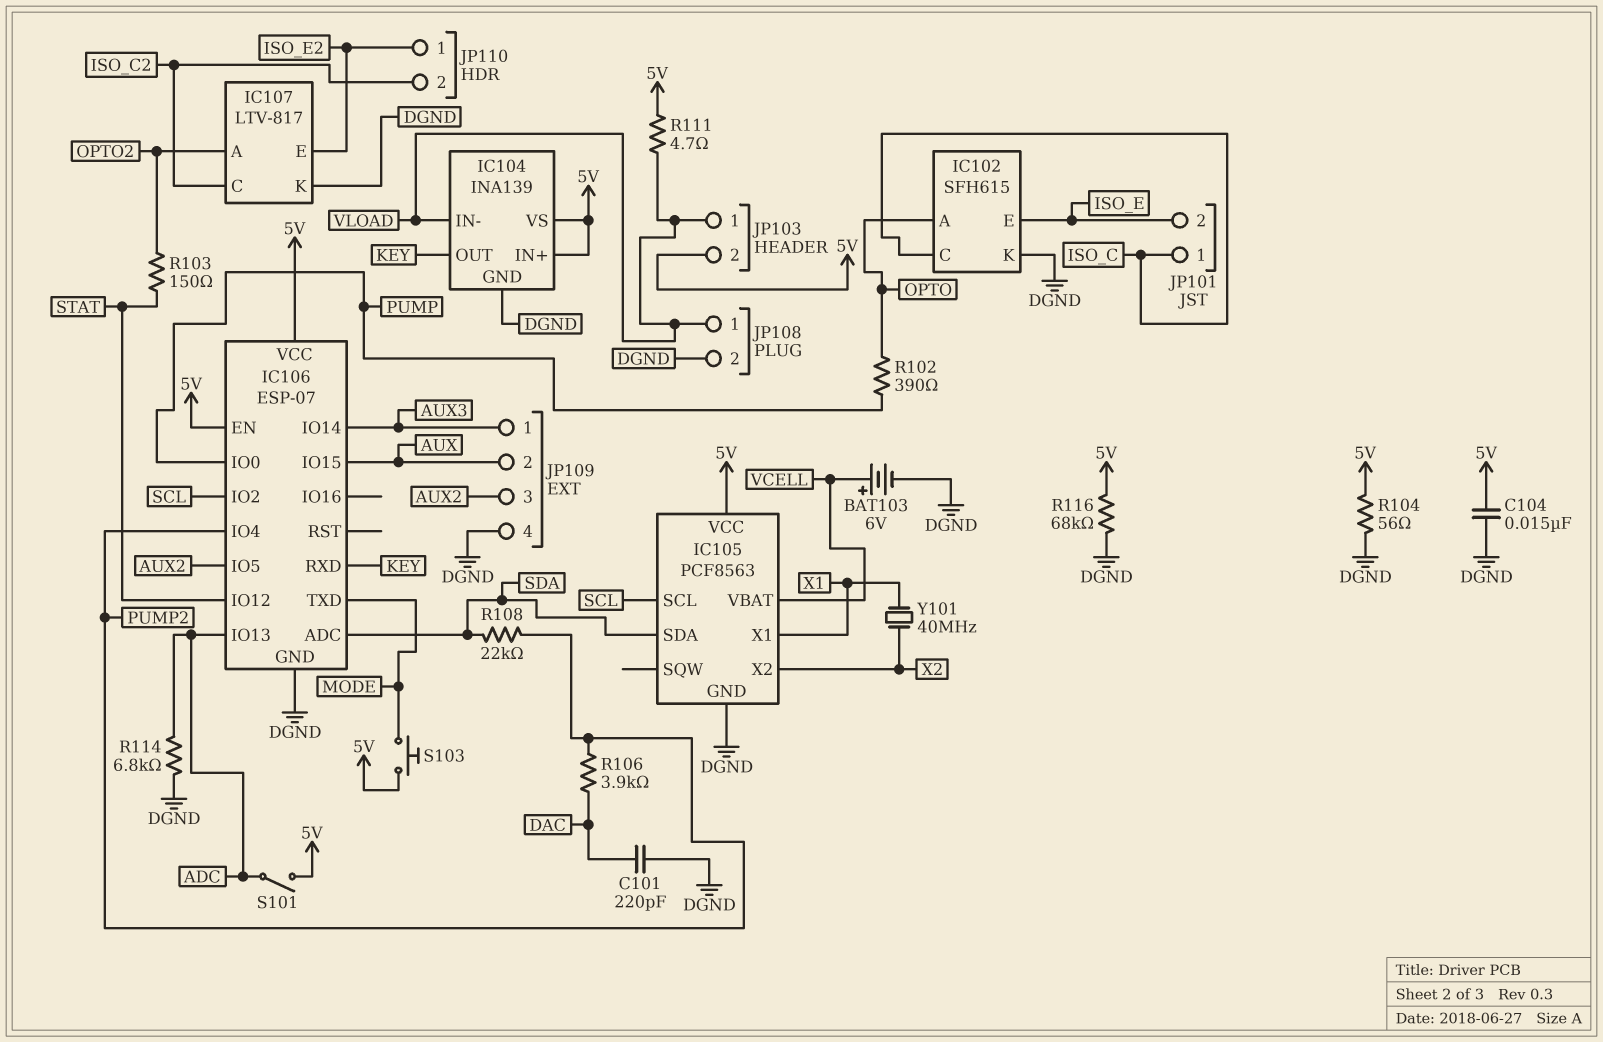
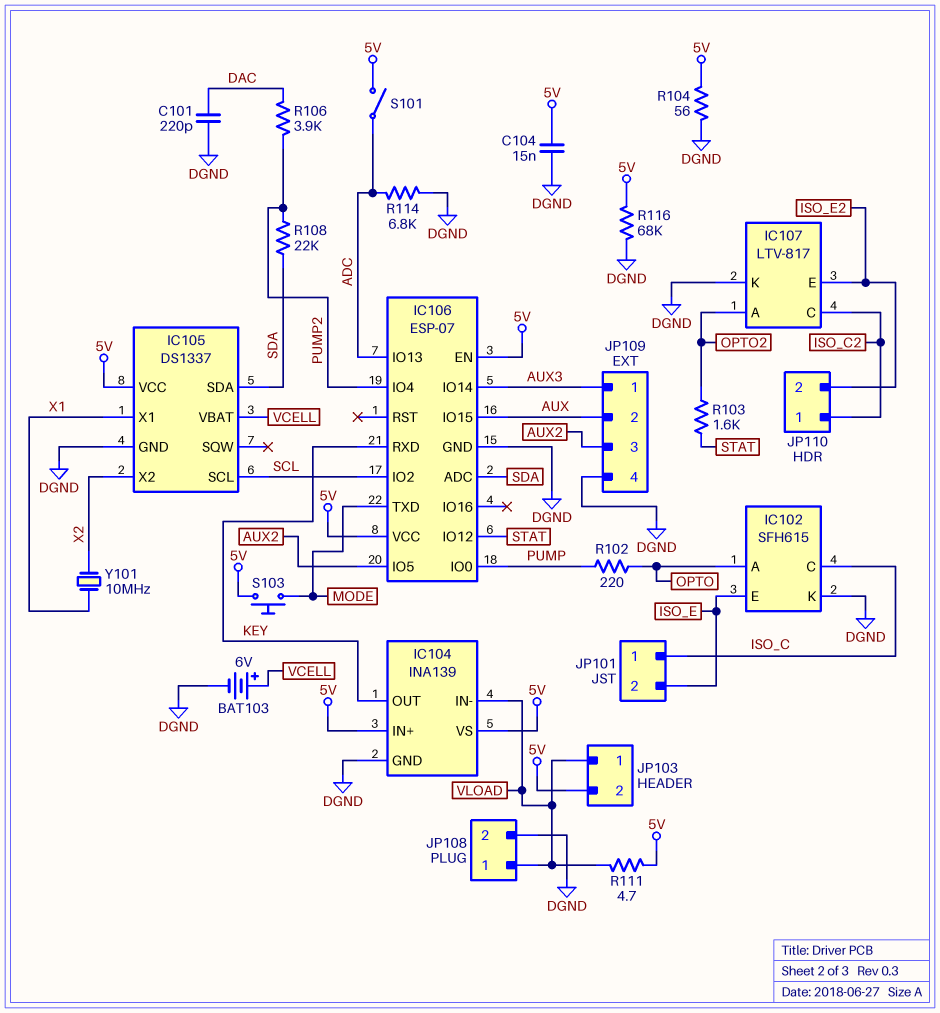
IC105: PCF8563 -> DS1337
JP110 pin 1: ISO_E2 -> ISO_C2
JP110 pin 2: ISO_C2 -> ISO_E2
R102: 390 (OPTO, PUMP) -> 220 (OPTO, PUMP)
R103: 150 (OPTO2, STAT) -> 1.6k (OPTO2, STAT)
Y101: 40MHz (X1, X2) -> 10MHz (X1, X2)

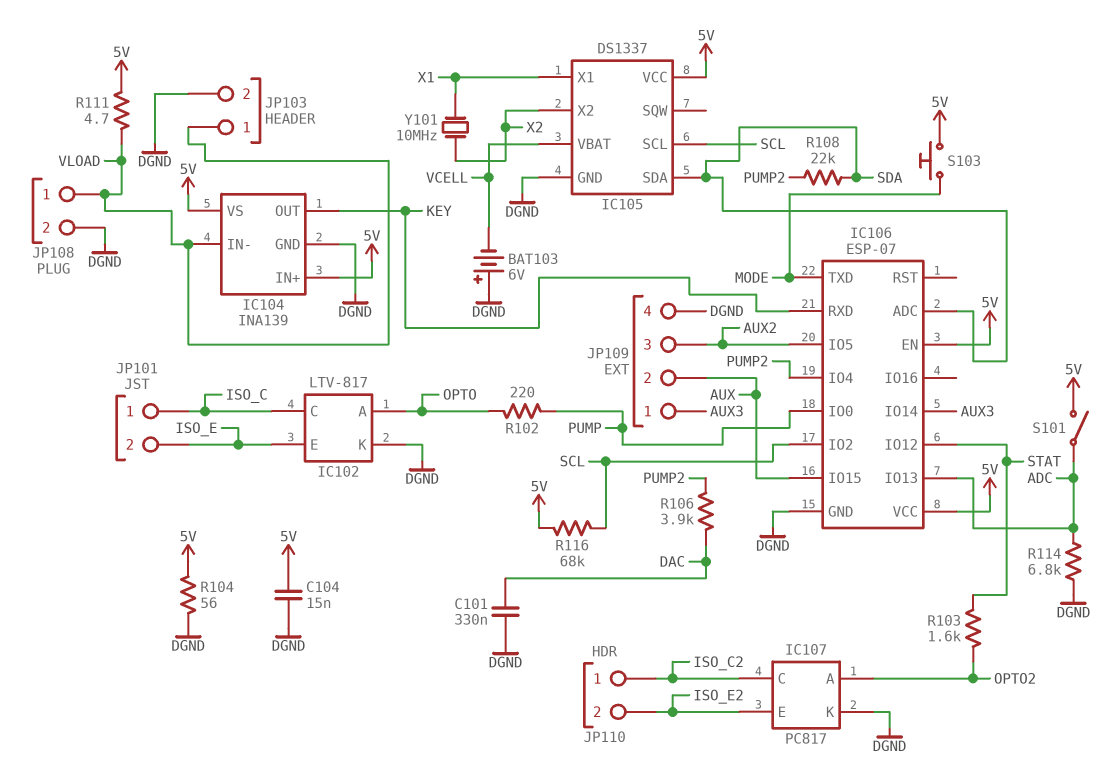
BAT103: 6V (plus VCELL, minus DGND) -> 6V (plus DGND, minus VCELL)
C101: 220pF (DAC, DGND) -> 330nF (DAC, DGND)
IC102: SFH615 -> LTV-817
IC107: LTV-817 -> PC817
JP103 pin 2: 5V -> DGND
R116: 68k (5V, DGND) -> 68k (5V, SCL)

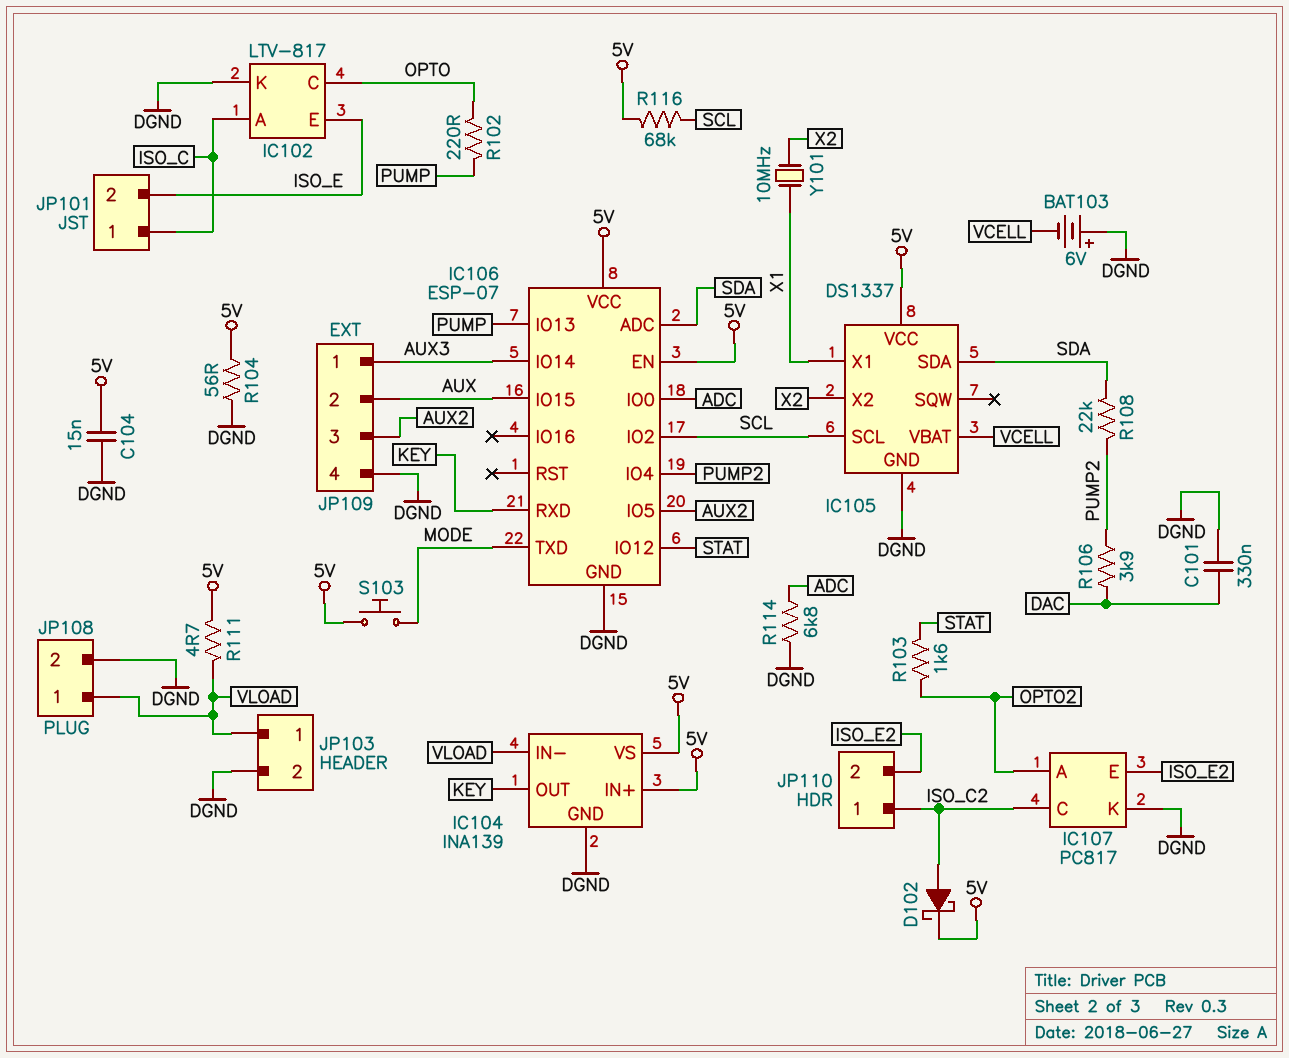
D102: none -> schottky (A ISO_C2, K 5V)
IC102 pin A: OPTO -> ISO_C
IC102 pin C: ISO_C -> OPTO
IC106 pin IO0: PUMP -> ADC
IC106 pin IO13: ADC -> PUMP
S101: switch (5V, ADC) -> none

